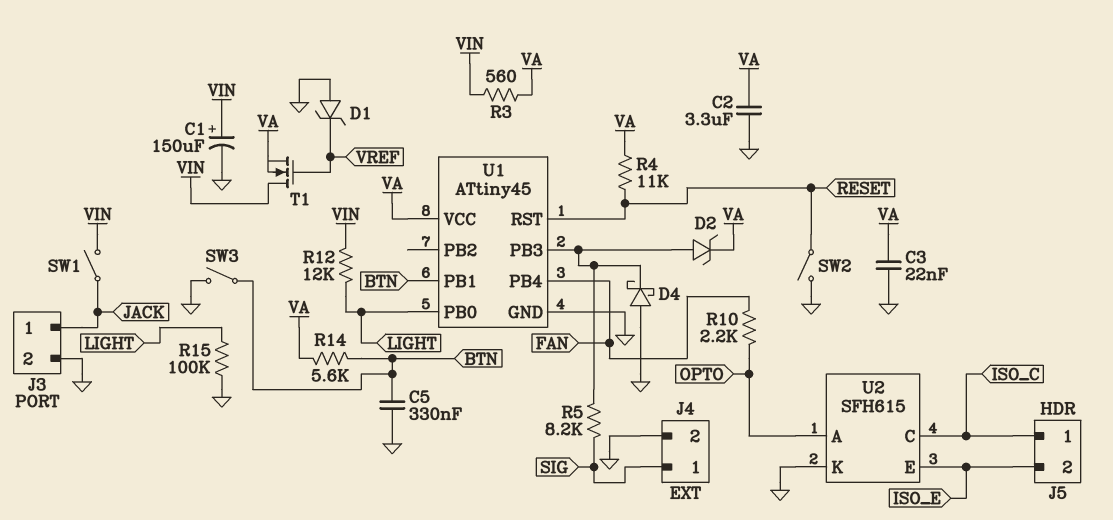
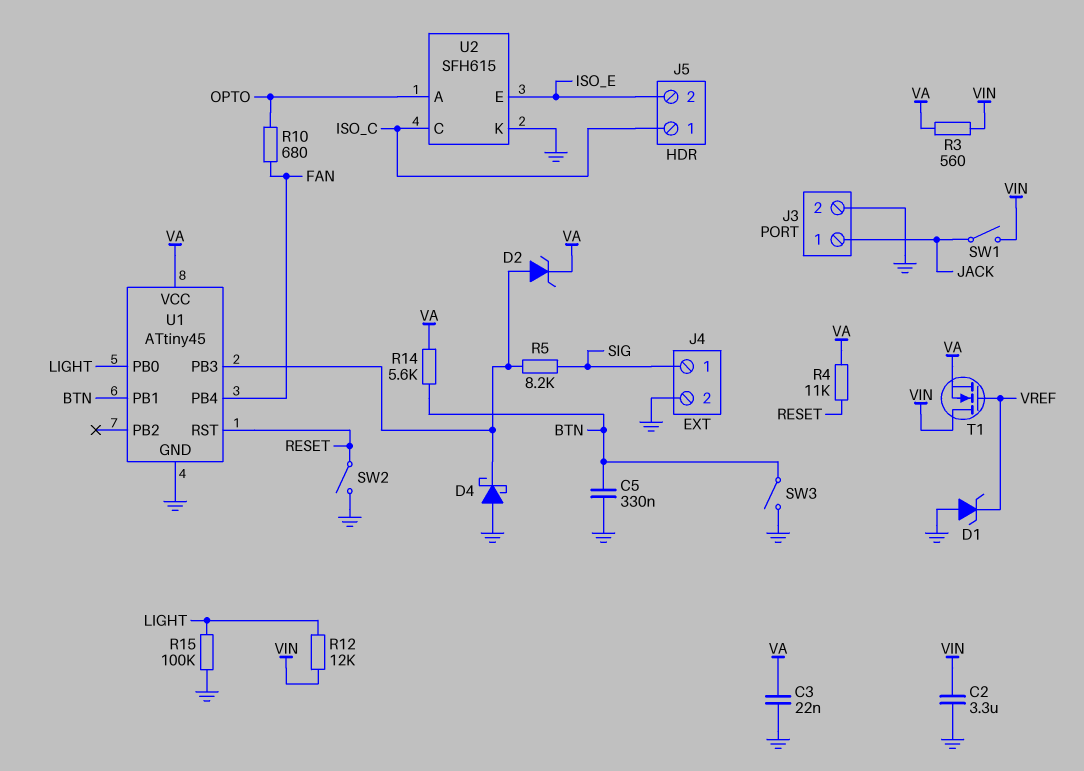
C1: 150uF (plus VIN, minus GND) -> none
C2: 3.3uF (GND, VA) -> 3.3uF (GND, VIN)
R10: 2.2k (FAN, OPTO) -> 680 (FAN, OPTO)

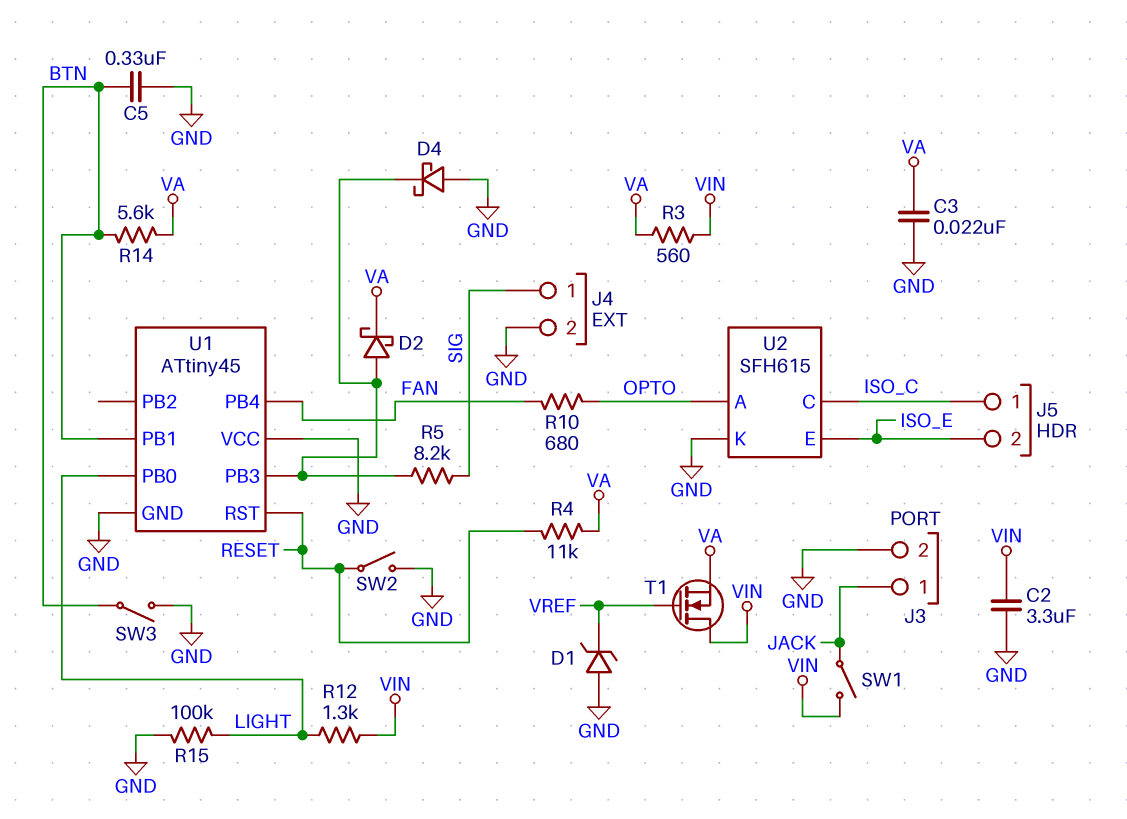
D2: zener (A U1/PB3, K VA) -> schottky (A U1/PB3, K VA)
R12: 12k (LIGHT, VIN) -> 1.3k (LIGHT, VIN)
U1 pin VCC: VA -> GND

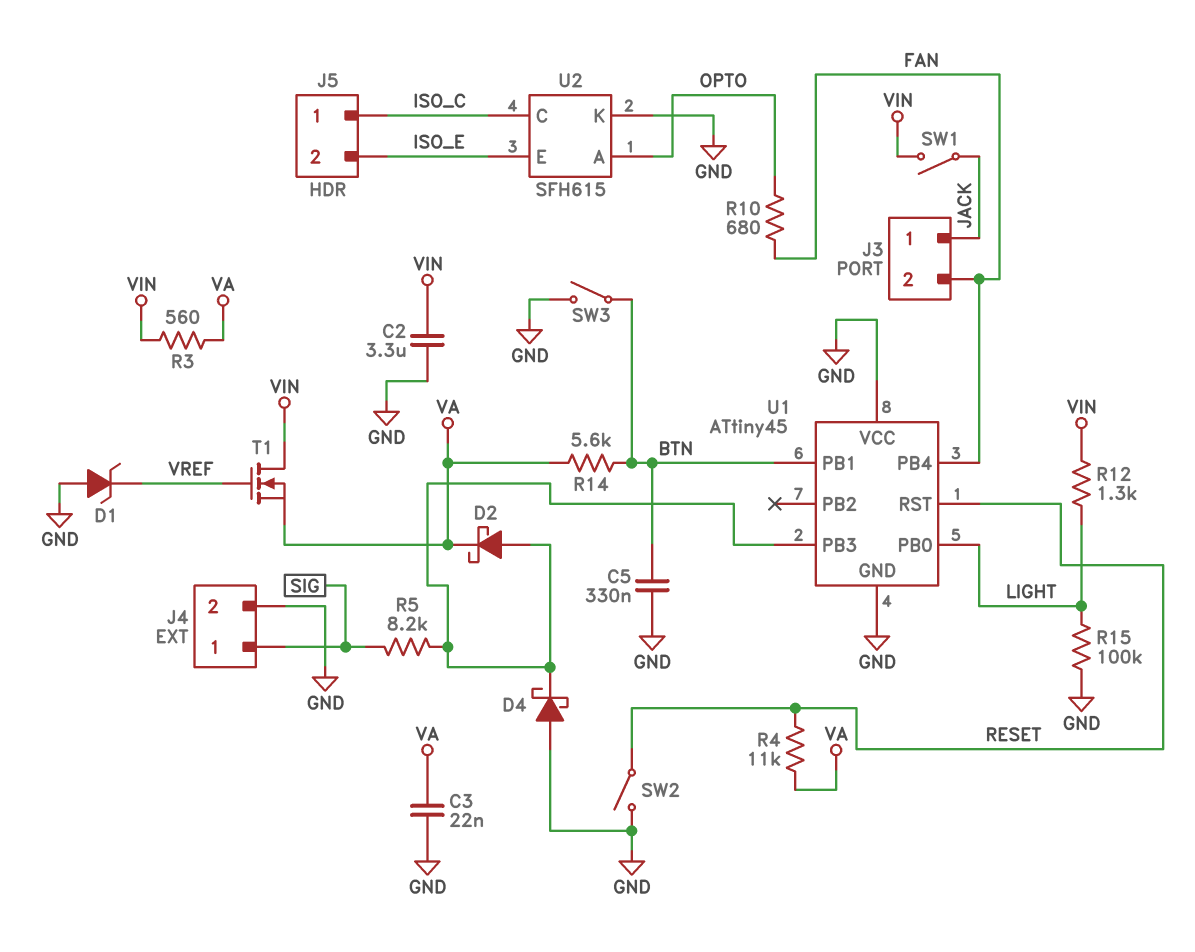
J3 pin 2: GND -> FAN

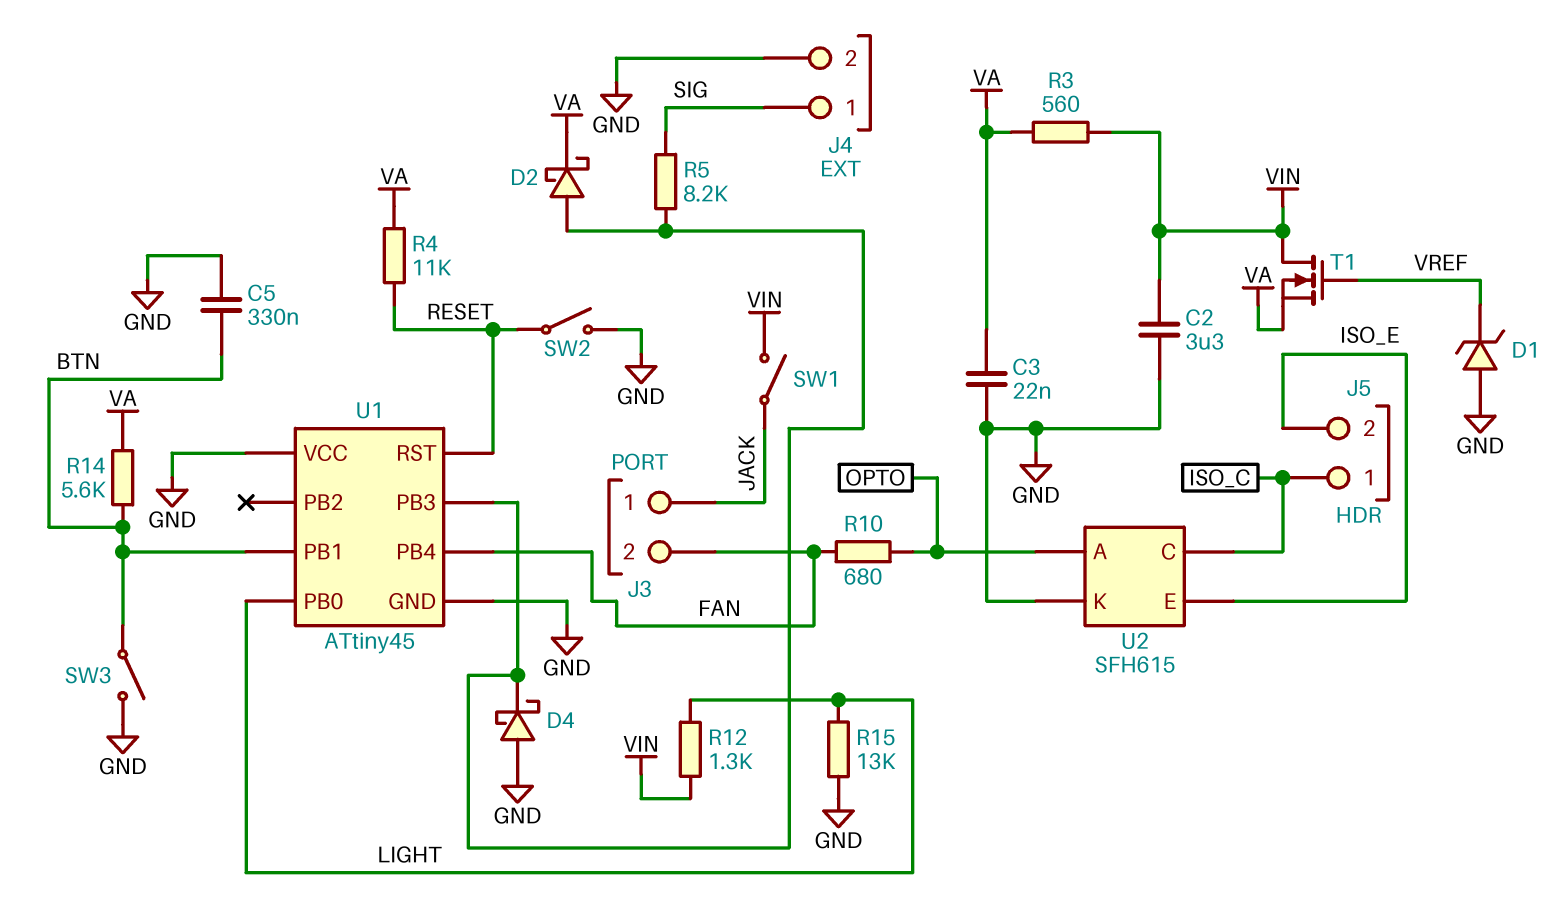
R15: 100k (GND, LIGHT) -> 13k (GND, LIGHT)

